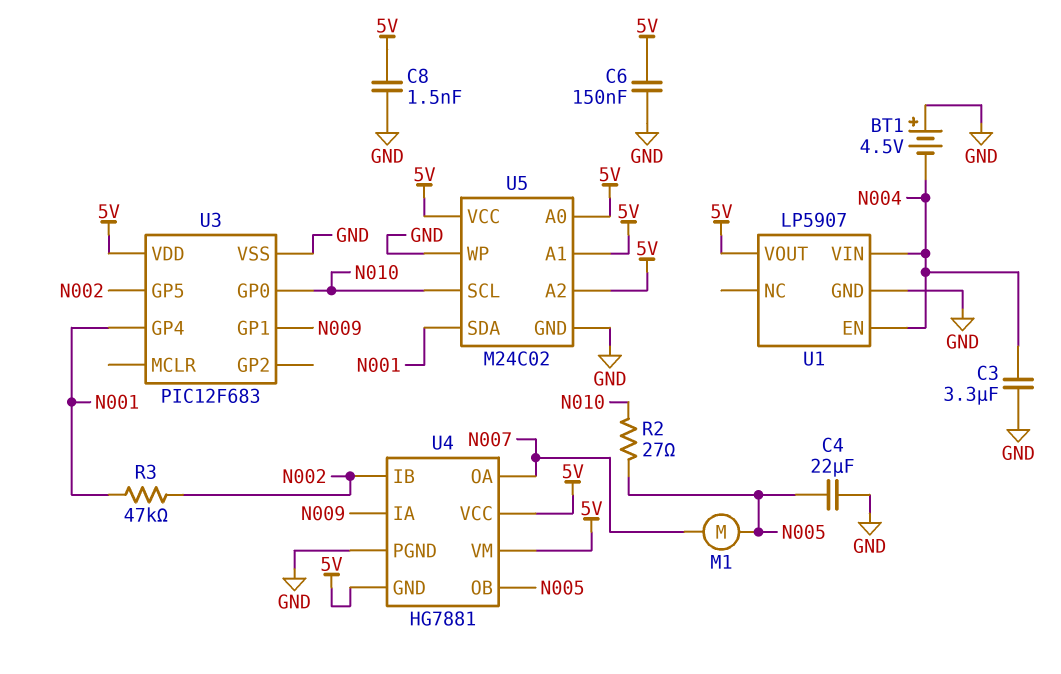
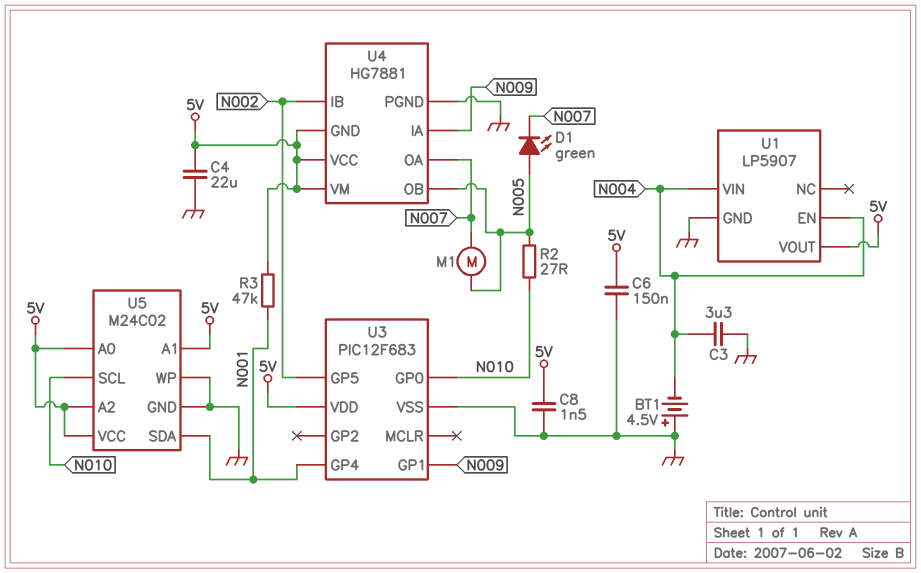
C4: 22uF (GND, N005) -> 22uF (5V, GND)
D1: none -> LED green (A N005, K N007)
R3: 47k (N001, N002) -> 47k (5V, N001)

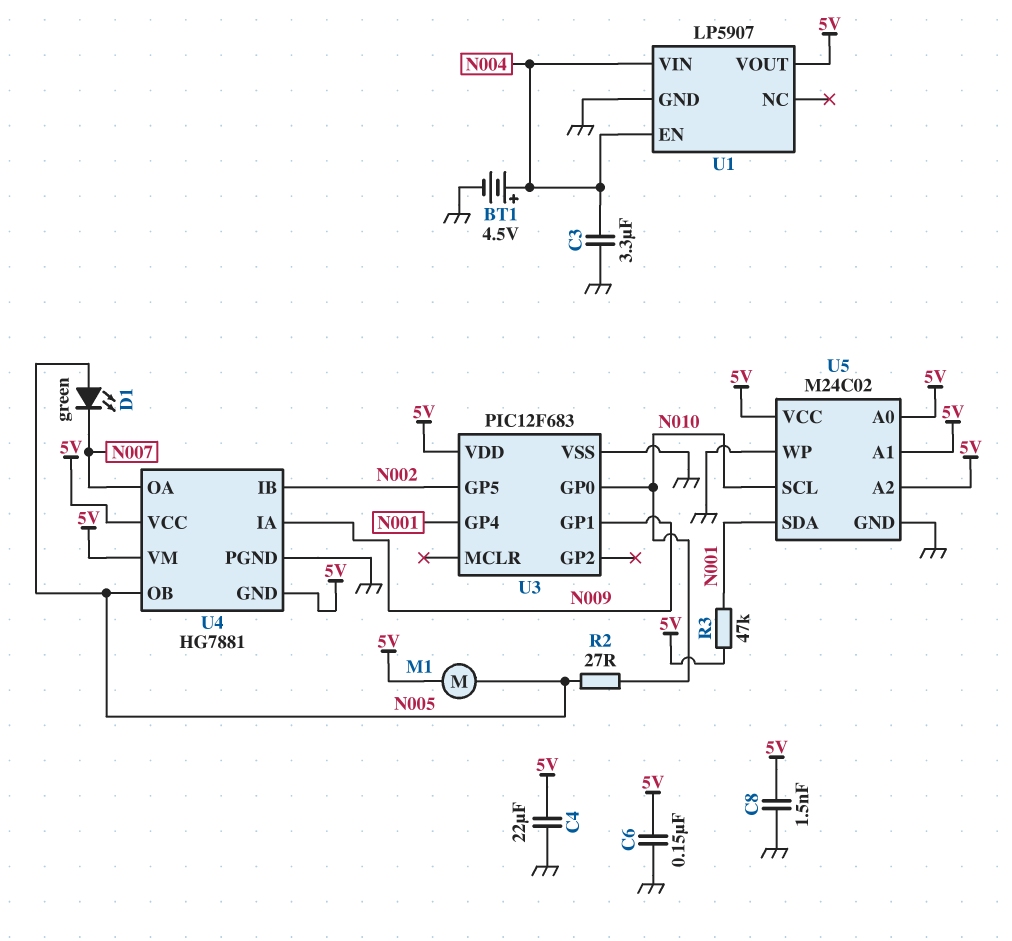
BT1: 4.5V (plus GND, minus N004) -> 4.5V (plus N004, minus GND)
M1: motor (N005, N007) -> motor (5V, N005)

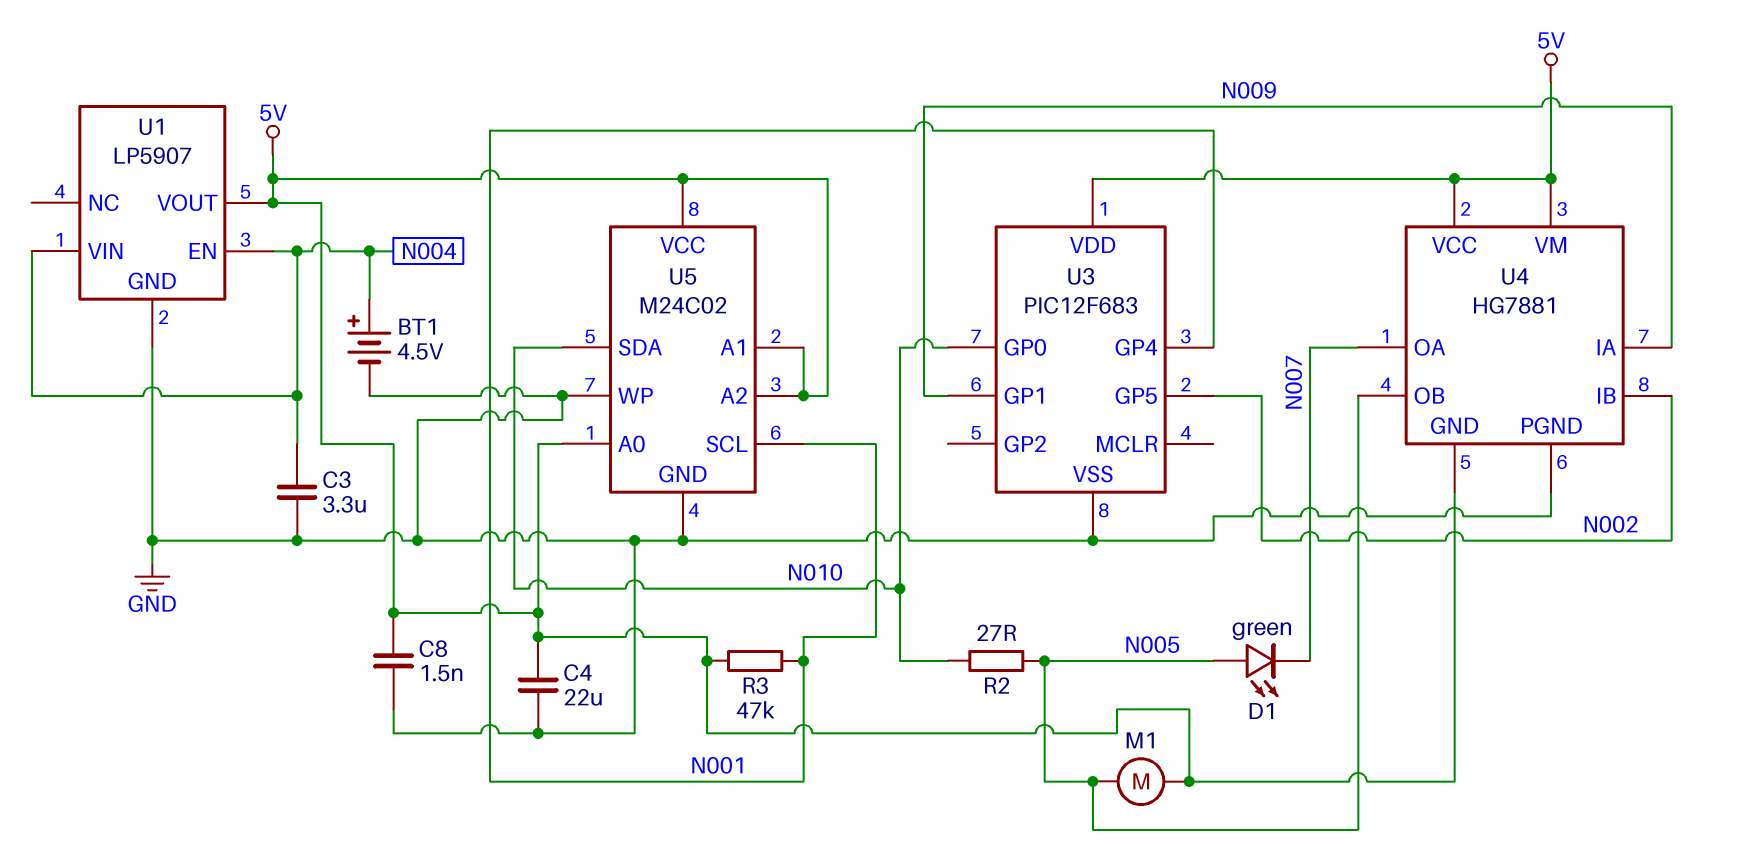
C6: 150nF (5V, GND) -> none
U5 pin SCL: N010 -> N001
U5 pin SDA: N001 -> N010

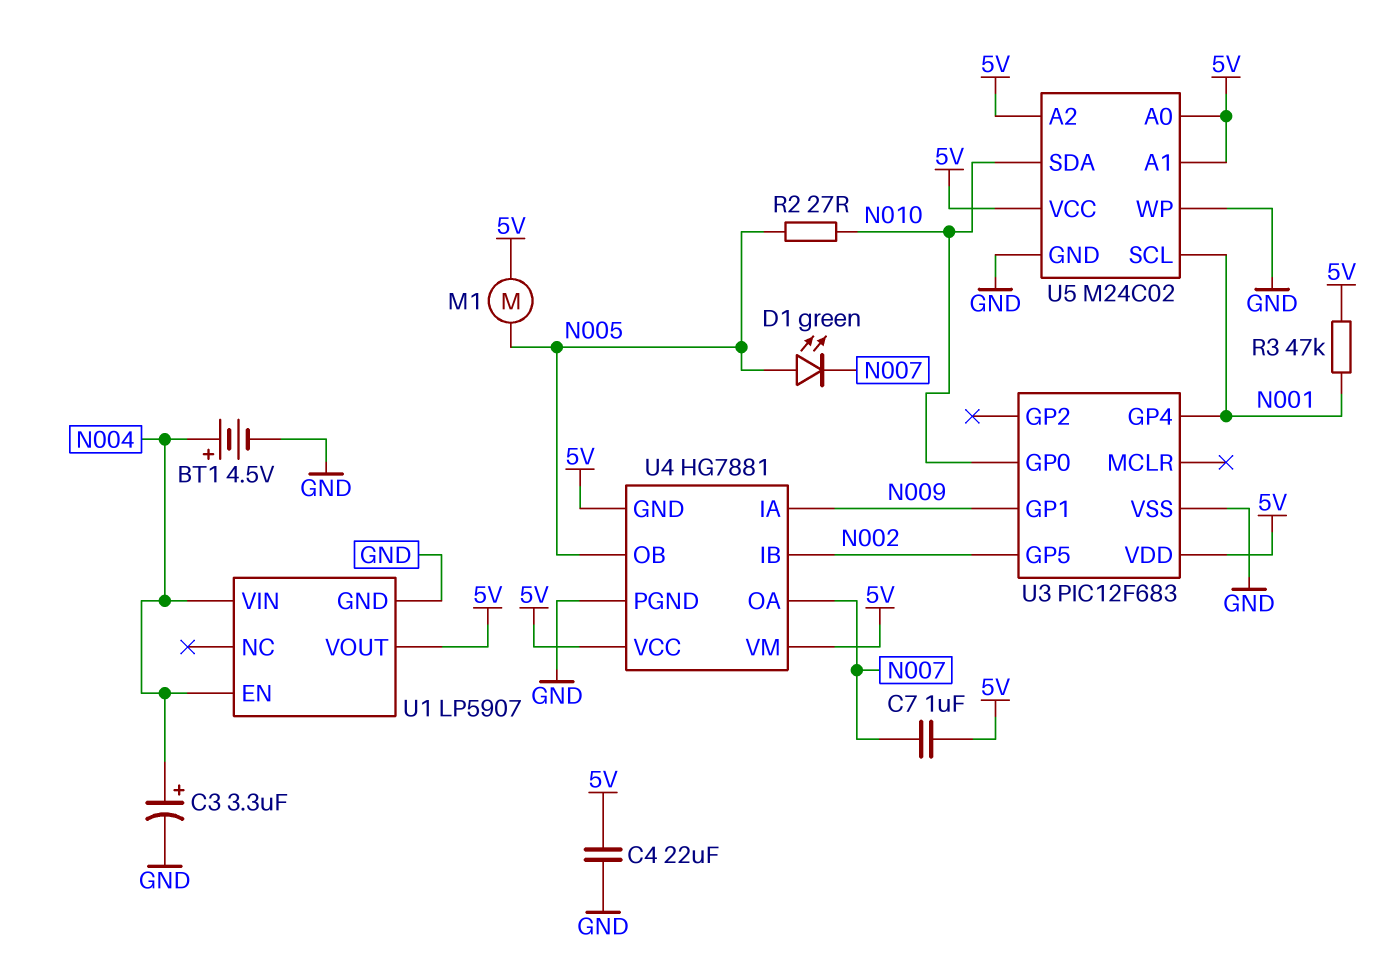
C3: 3.3uF (GND, N004) -> 3.3uF (plus N004, minus GND)
C7: none -> 1uF (5V, N007)
C8: 1.5nF (5V, GND) -> none

